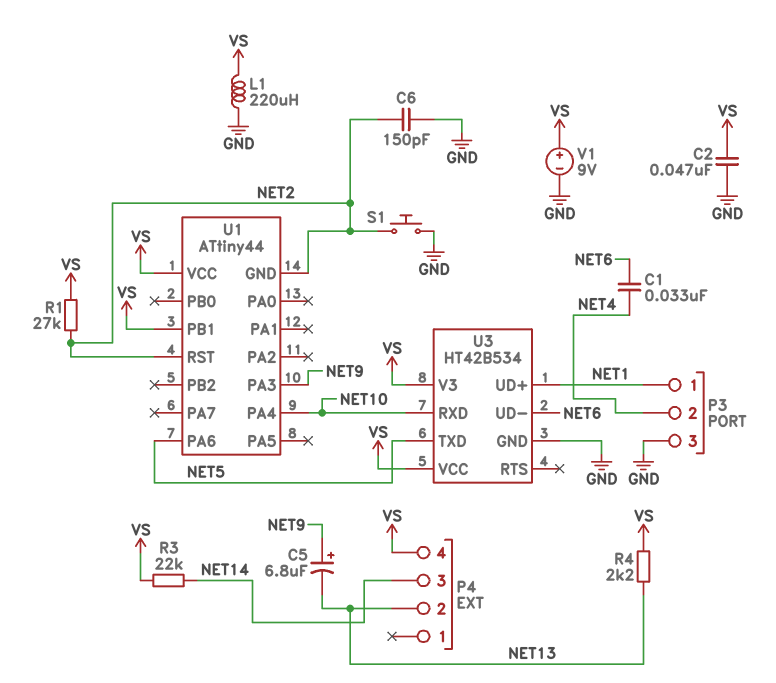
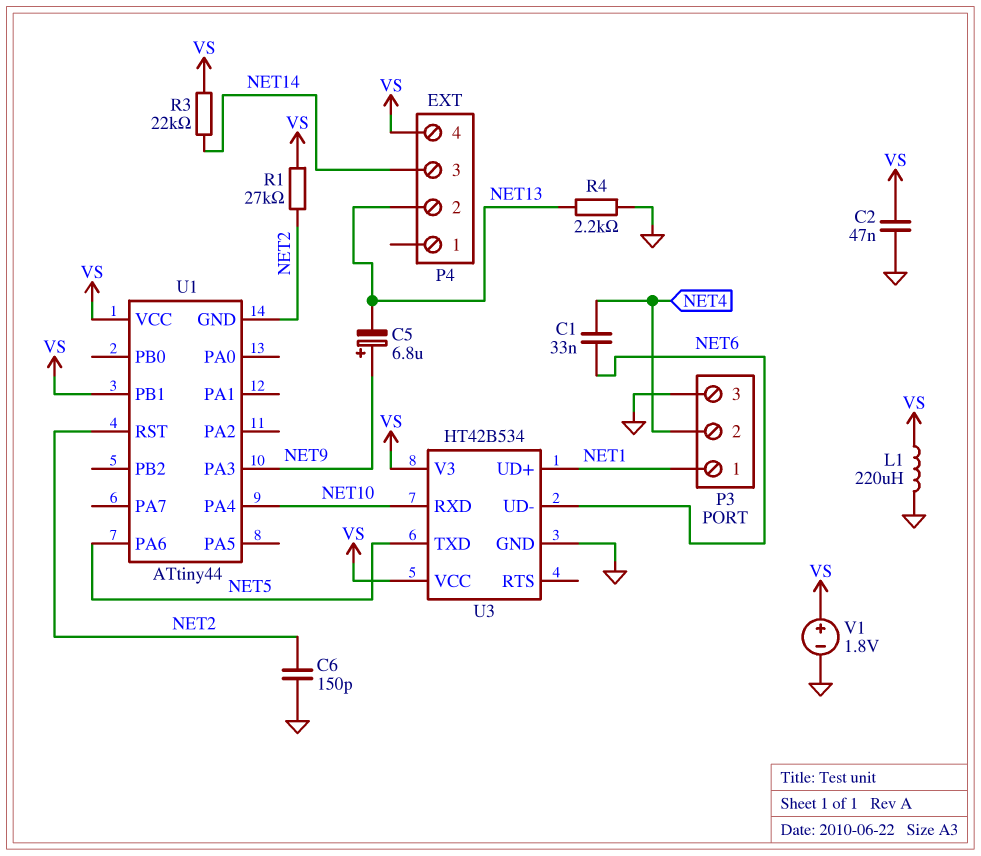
R4: 2.2k (NET13, VS) -> 2.2k (GND, NET13)
S1: button (GND, NET2) -> none
V1: 9V (plus VS, minus GND) -> 1.8V (plus VS, minus GND)

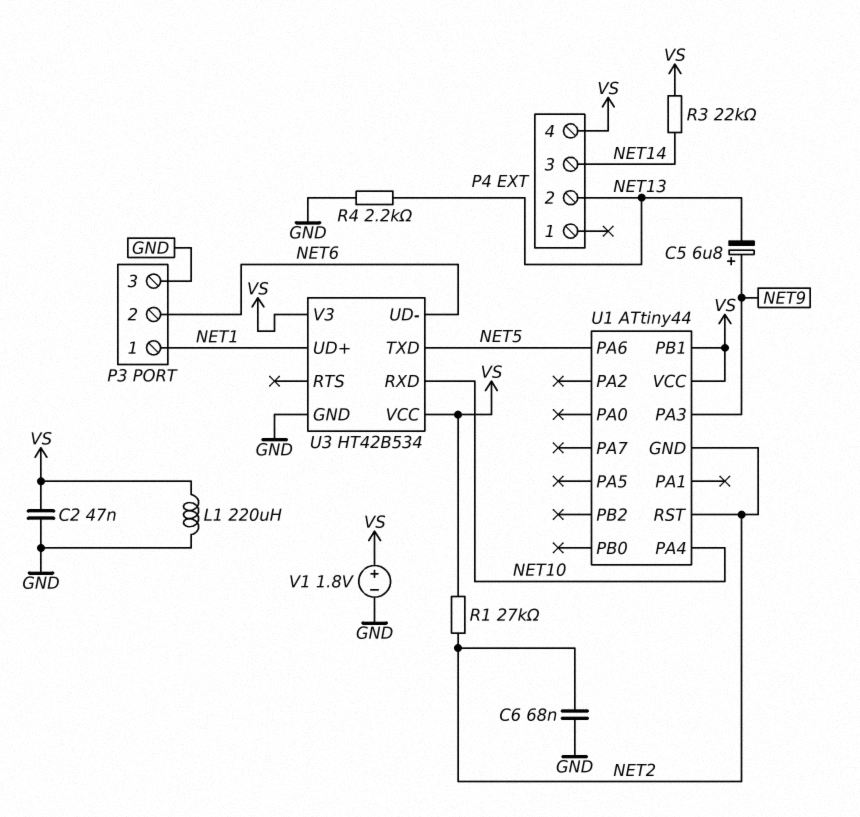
C1: 33nF (NET4, NET6) -> none
C6: 150pF (GND, NET2) -> 68nF (GND, NET2)
P3 pin 2: NET4 -> NET6

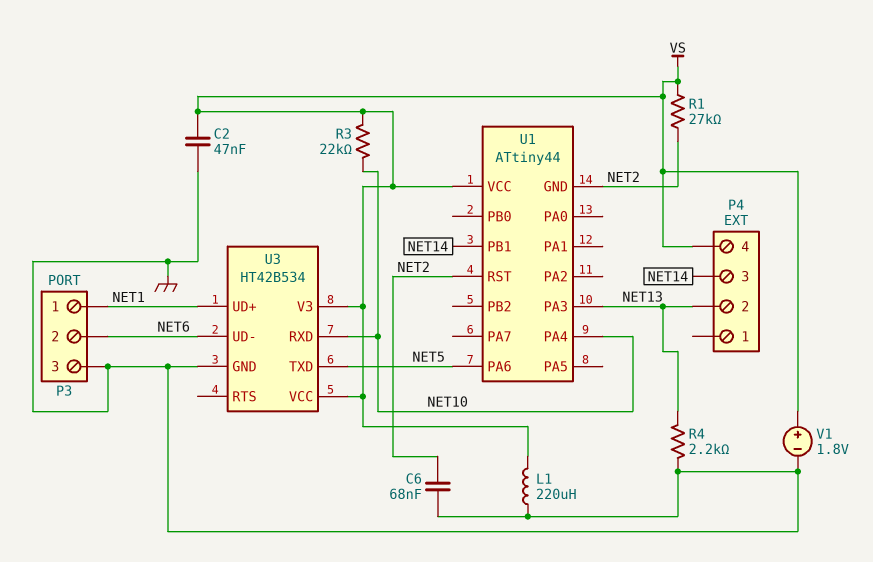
C5: 6.8uF (plus NET9, minus NET13) -> none
R3: 22k (NET14, VS) -> 22k (NET10, VS)
U1 pin PA3: NET9 -> NET13
U1 pin PB1: VS -> NET14

